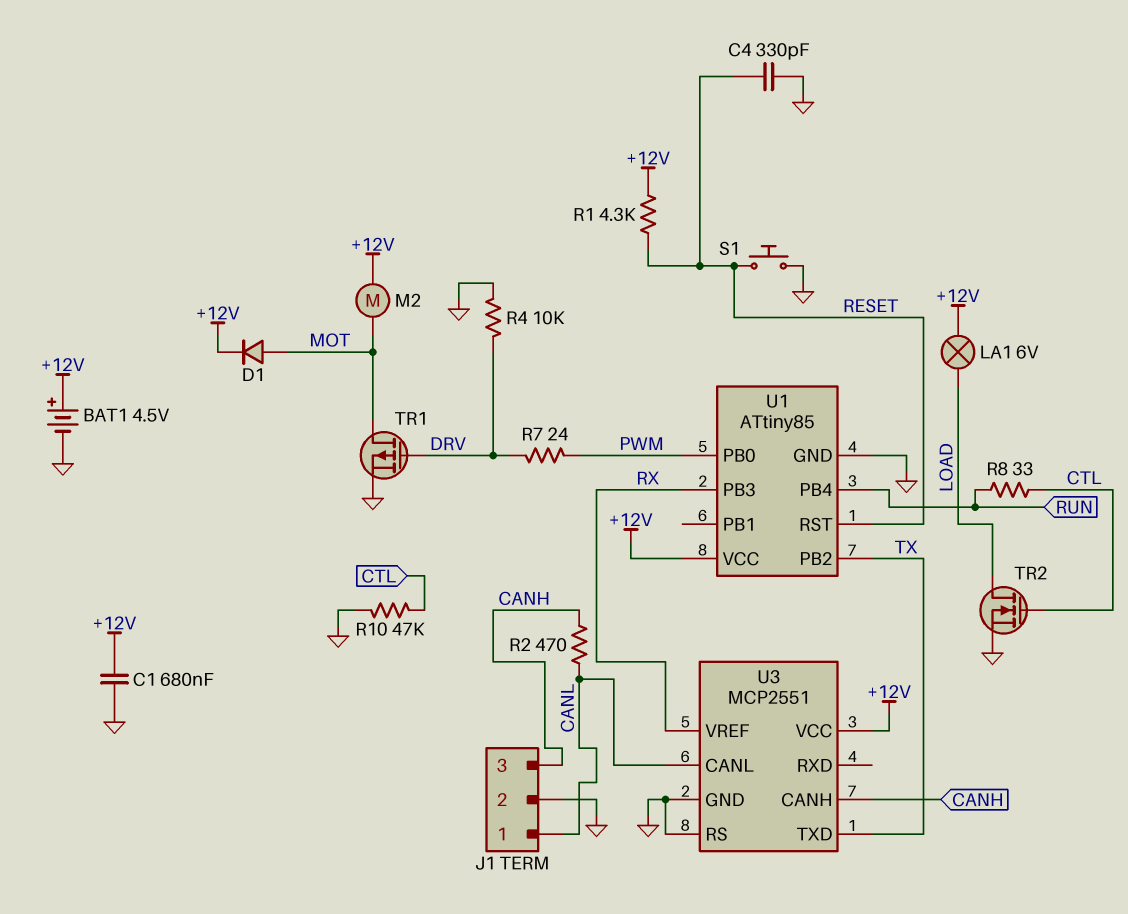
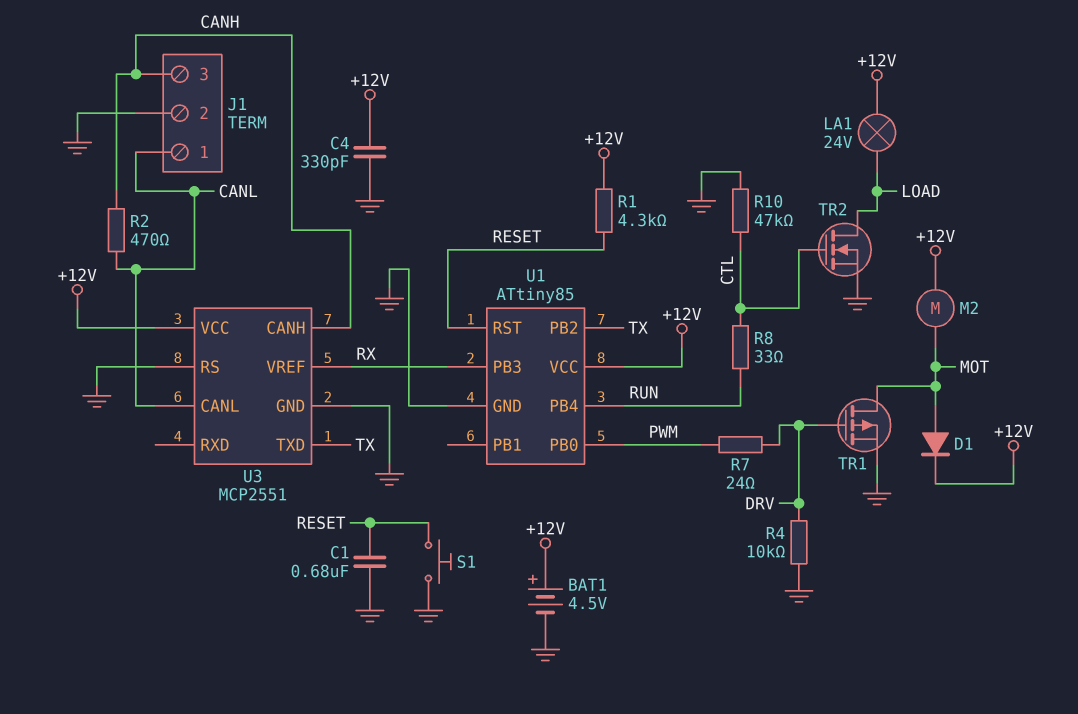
C1: 680nF (+12V, GND) -> 680nF (GND, RESET)
C4: 330pF (GND, RESET) -> 330pF (+12V, GND)
LA1: lamp 6V (+12V, LOAD) -> lamp 24V (+12V, LOAD)

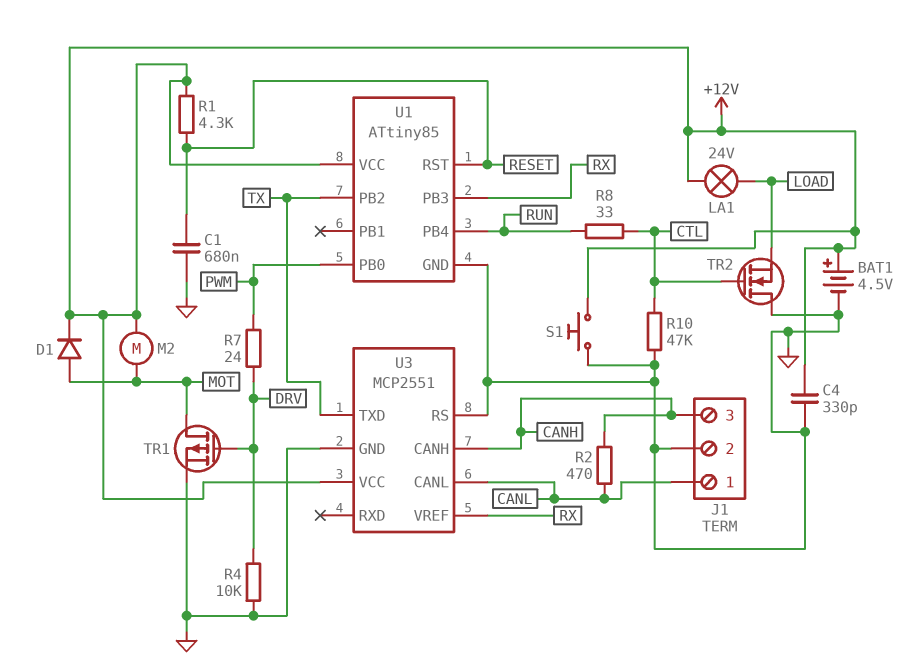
S1: button (GND, RESET) -> button (+12V, GND)
TR2: NMOS (G CTL, D LOAD, S GND) -> NMOS (G CTL, D GND, S LOAD)

